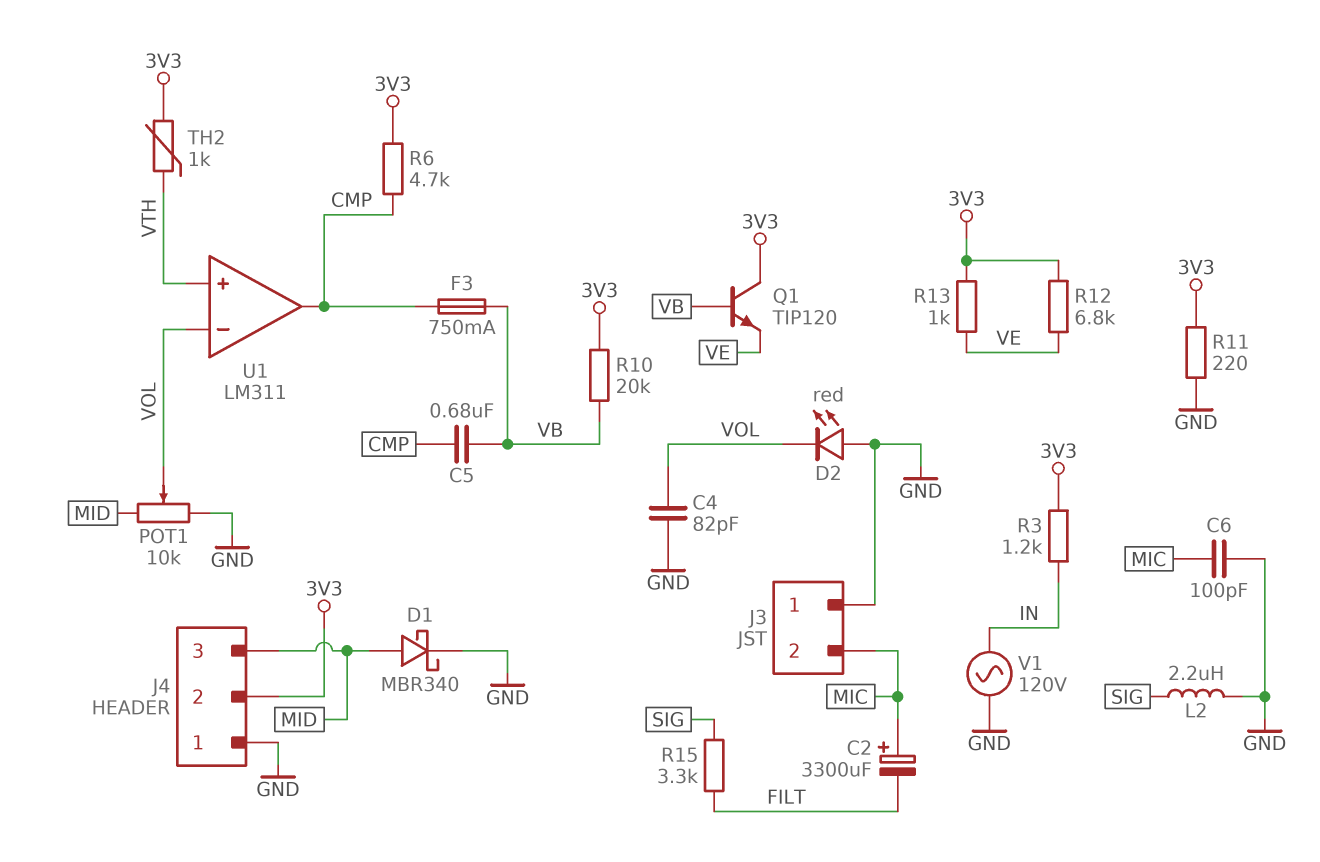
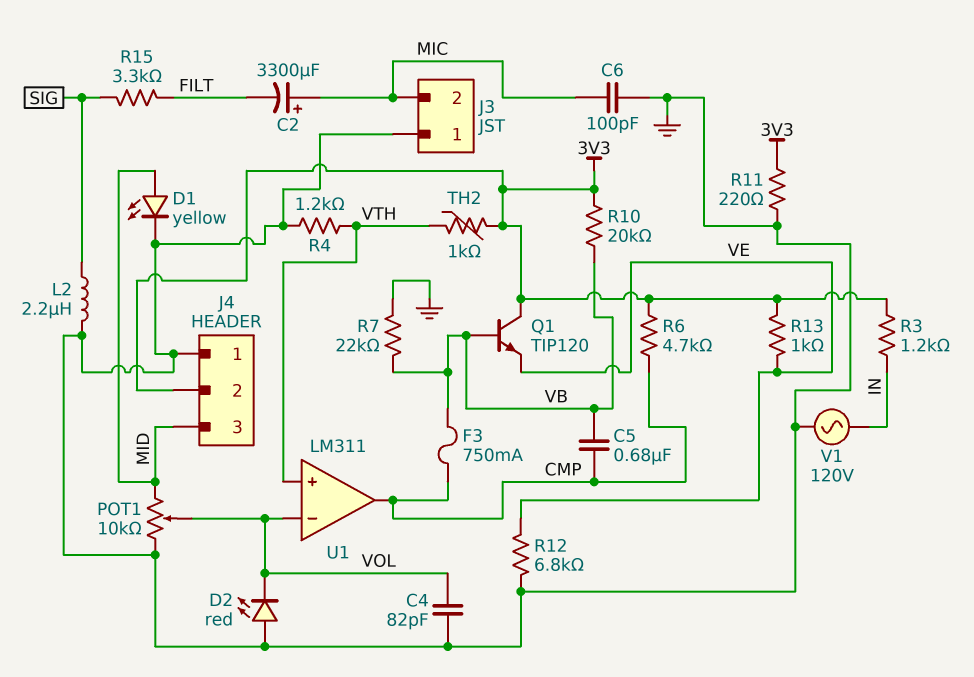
D1: schottky MBR340 (A MID, K GND) -> LED yellow (A MID, K GND)
R4: none -> 1.2k (GND, VTH)
R7: none -> 22k (GND, VB)
R12: 6.8k (3V3, VE) -> 6.8k (GND, VE)

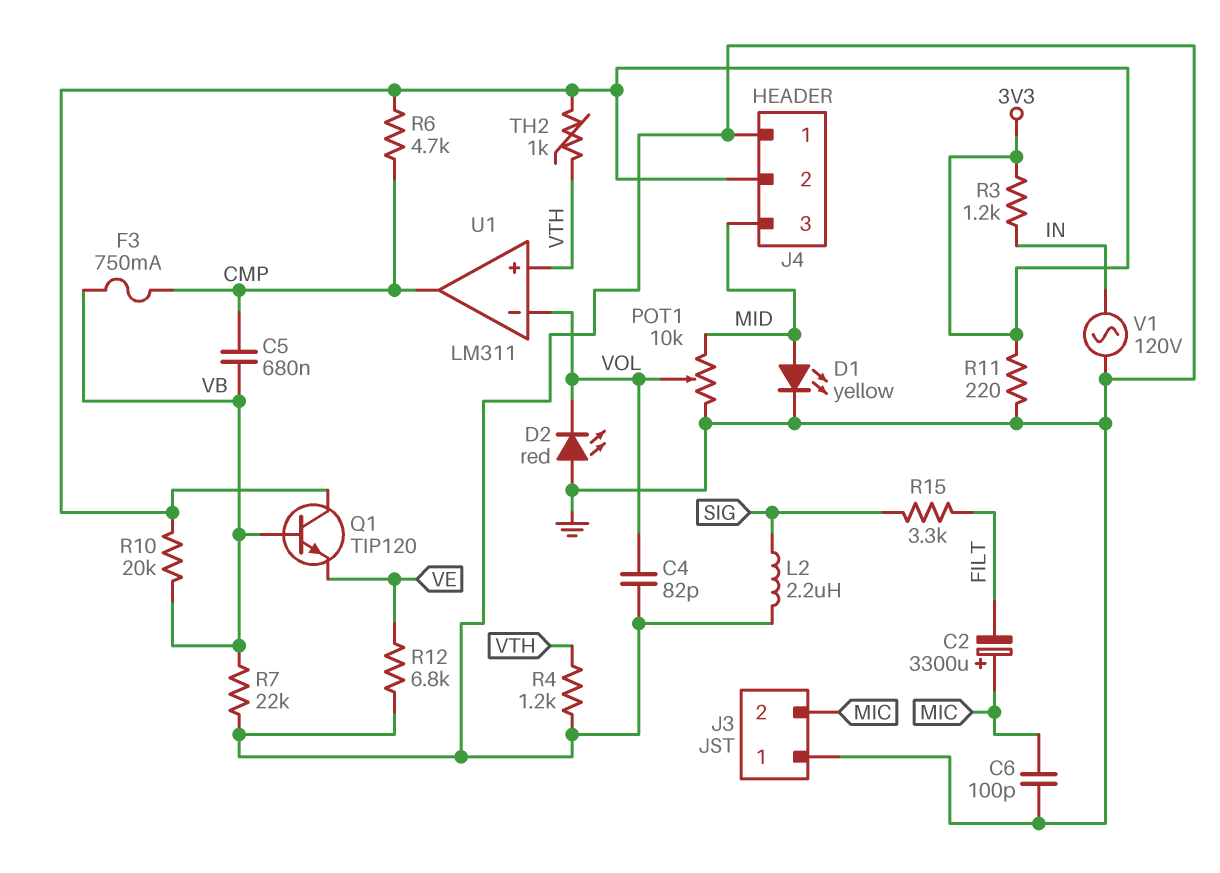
R13: 1k (3V3, VE) -> none

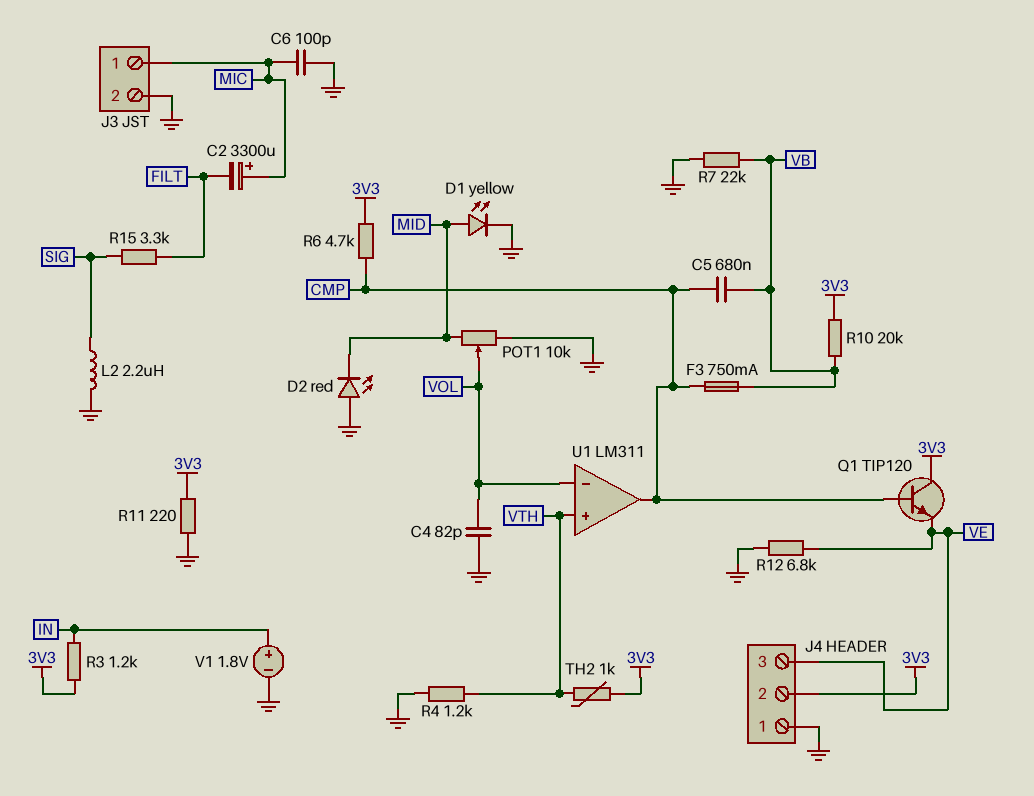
D2: LED red (A GND, K VOL) -> LED red (A GND, K MID)
J3 pin 1: GND -> MIC
J3 pin 2: MIC -> GND
J4 pin 3: MID -> VE
Q1: NPN TIP120 (B VB, C 3V3, E VE) -> NPN TIP120 (B CMP, C 3V3, E VE)
V1: AC 120V (GND, IN) -> 1.8V (plus IN, minus GND)

